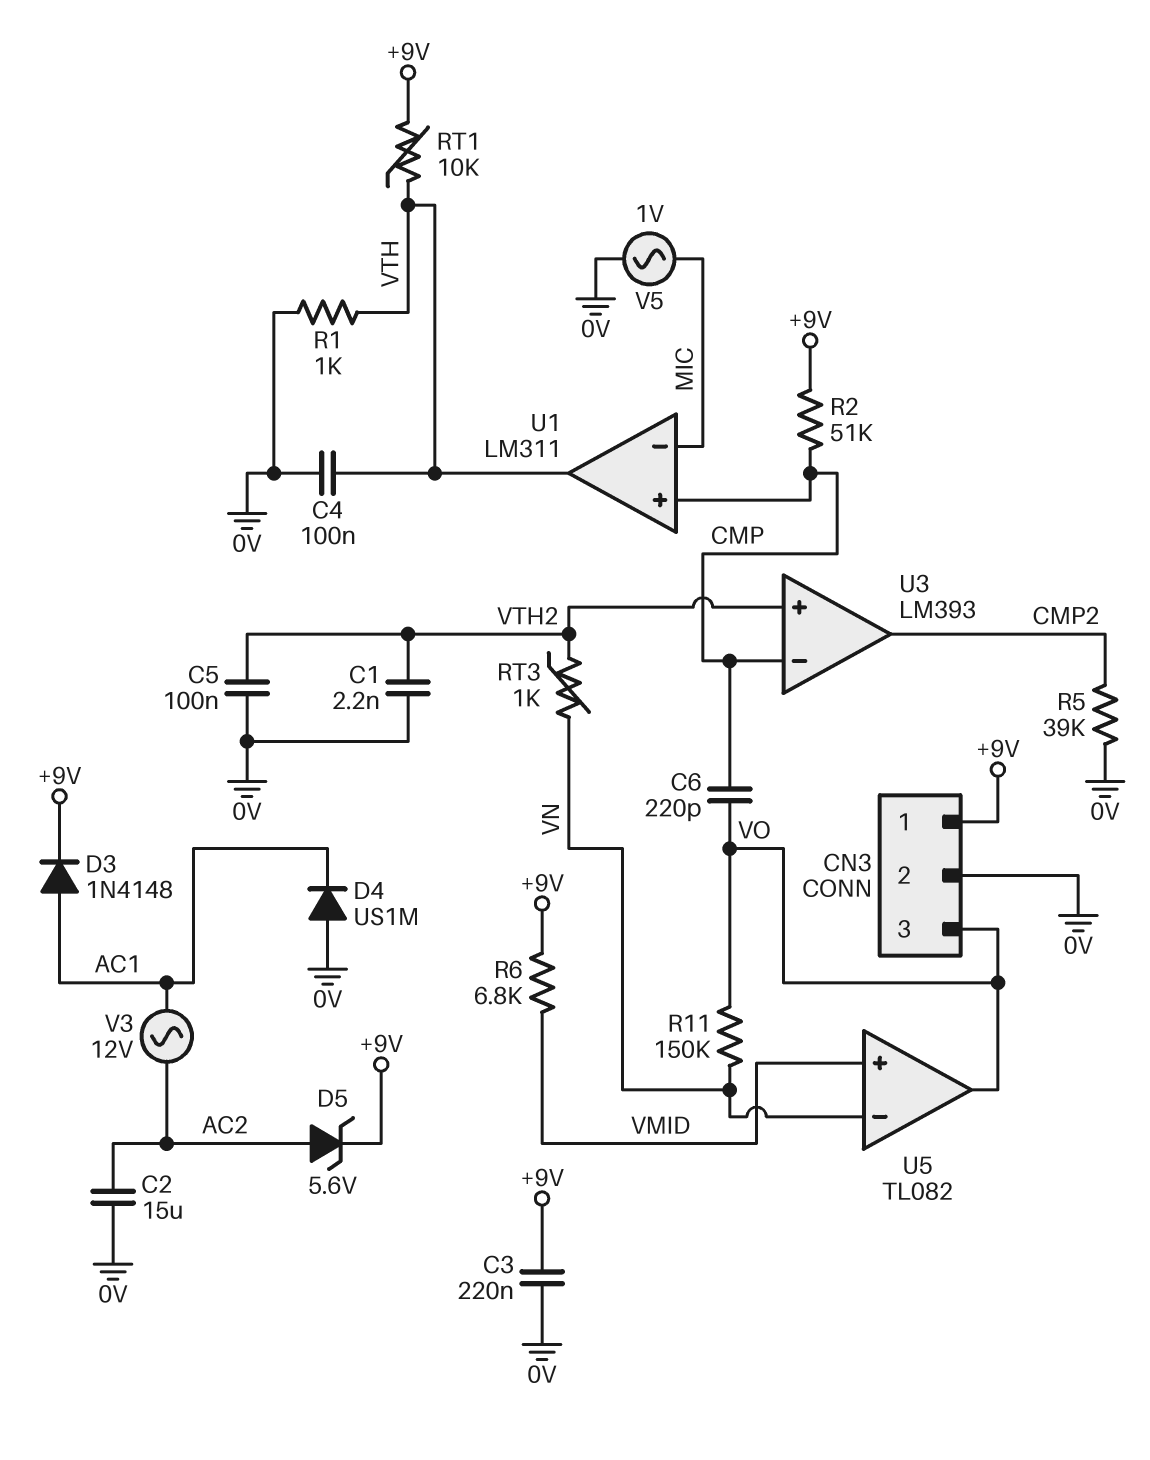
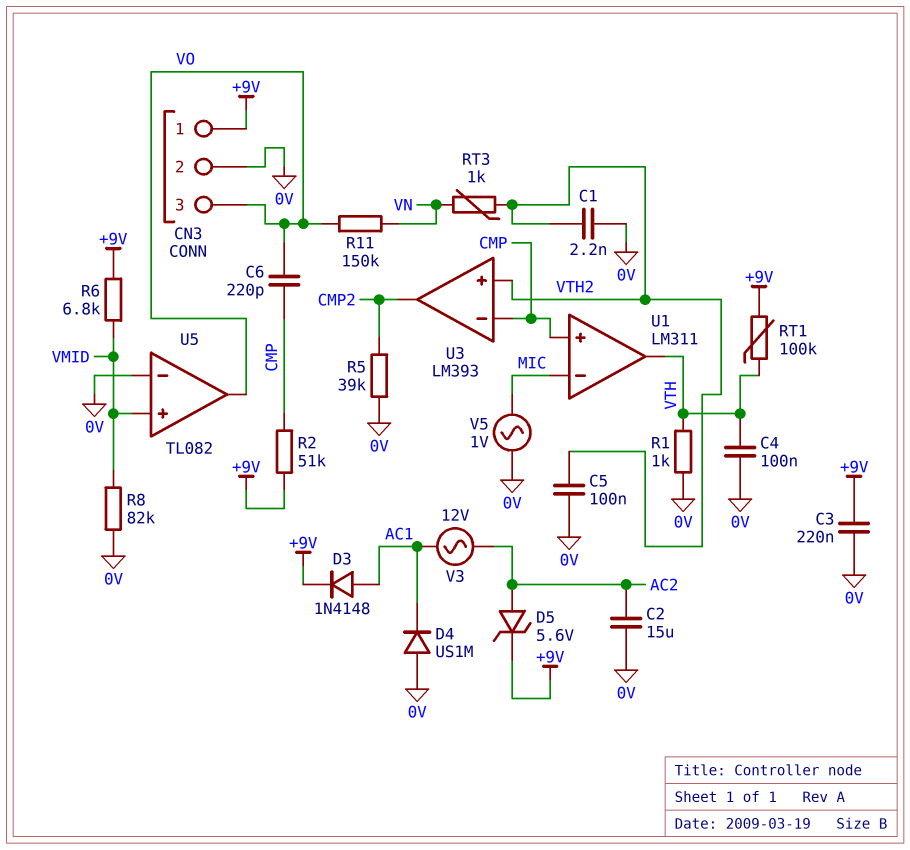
R8: none -> 82k (0V, VMID)
RT1: 10k (+9V, VTH) -> 100k (+9V, VTH)
U5 pin in-: VN -> 0V

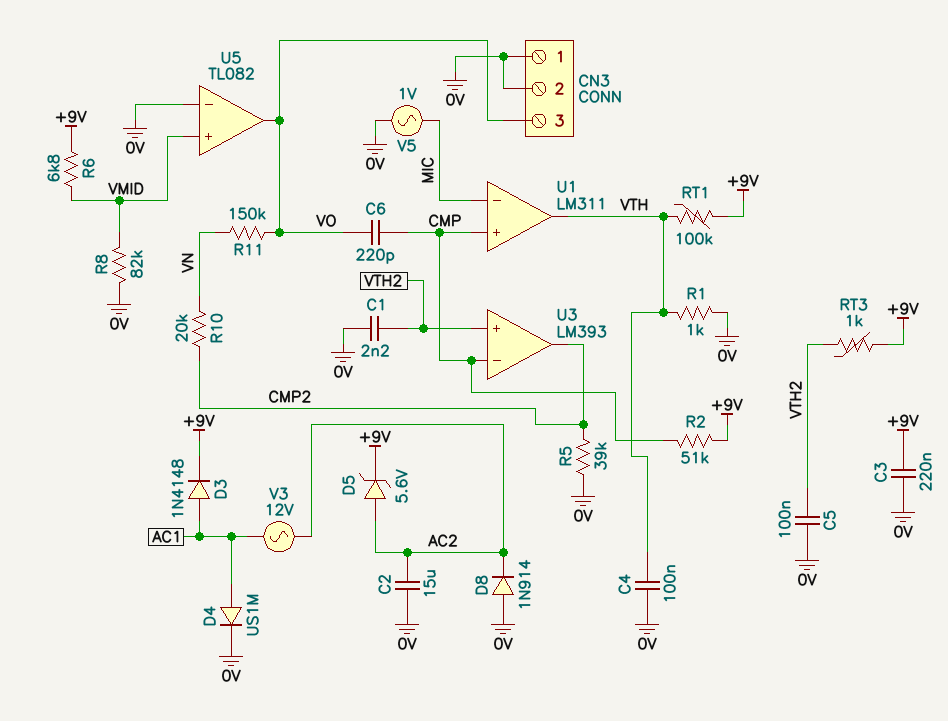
CN3 pin 1: +9V -> 0V
D4: diode US1M (A 0V, K AC1) -> diode US1M (A AC1, K 0V)
D8: none -> diode 1N914 (A 0V, K AC2)
R10: none -> 20k (CMP2, VN)
RT3: 1k (VN, VTH2) -> 1k (+9V, VTH2)

